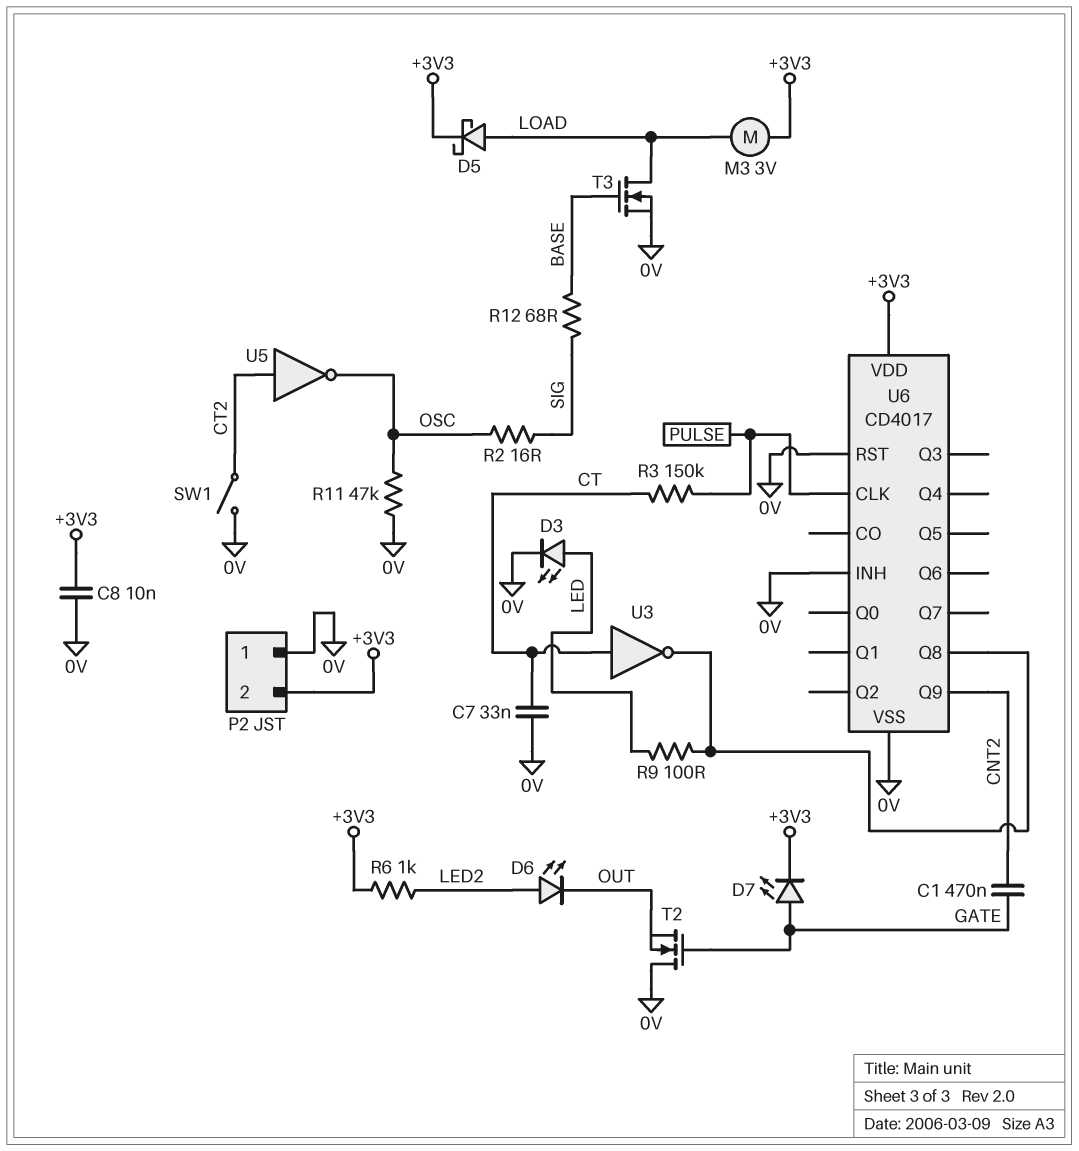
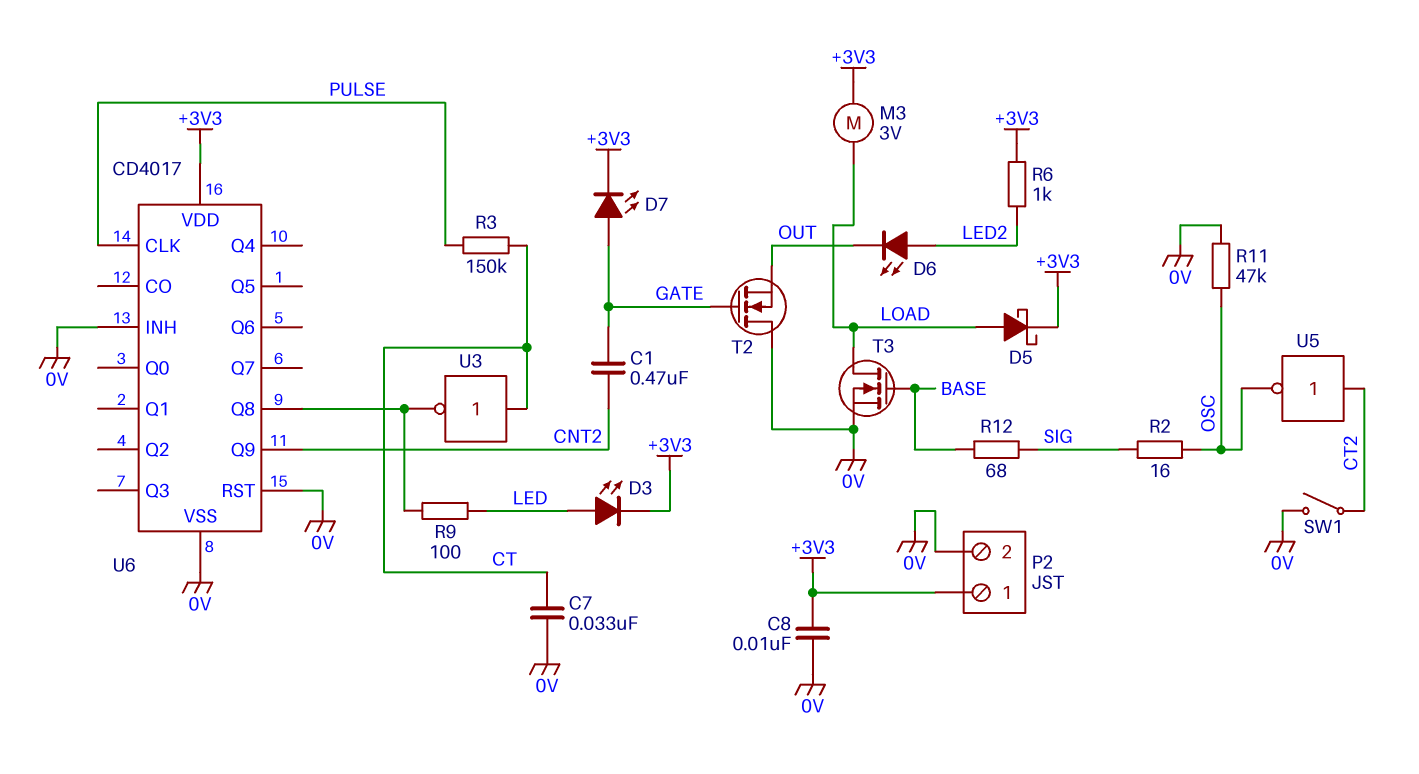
D3: LED (A LED, K 0V) -> LED (A LED, K +3V3)
P2 pin 1: 0V -> +3V3
P2 pin 2: +3V3 -> 0V

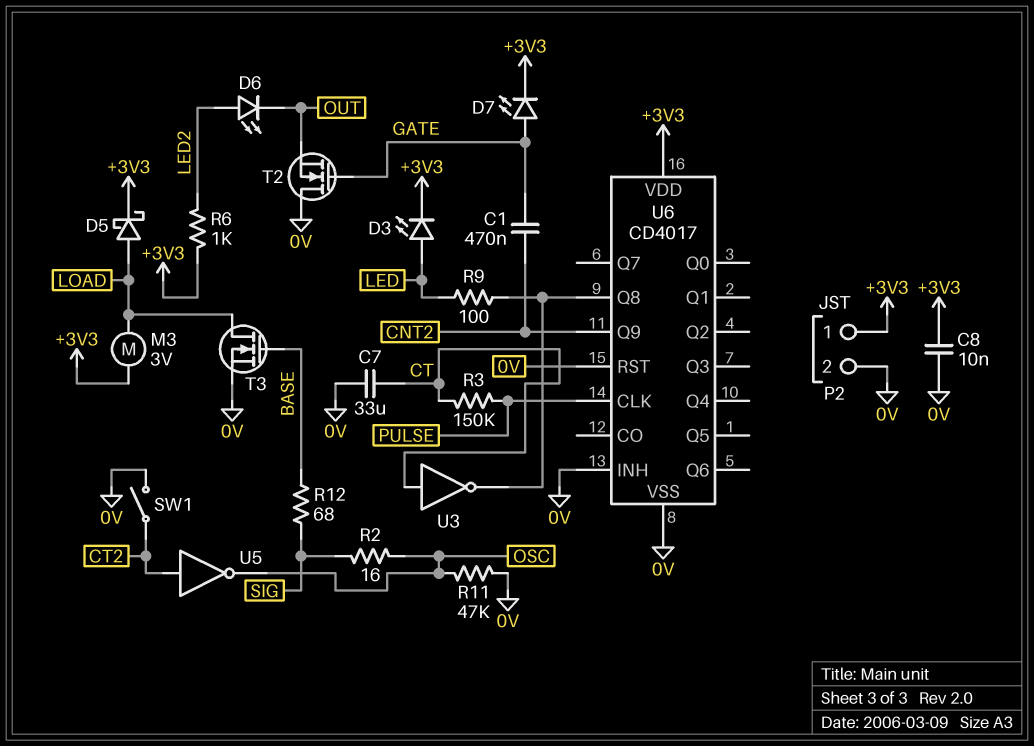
C7: 33nF (0V, CT) -> 33uF (0V, CT)

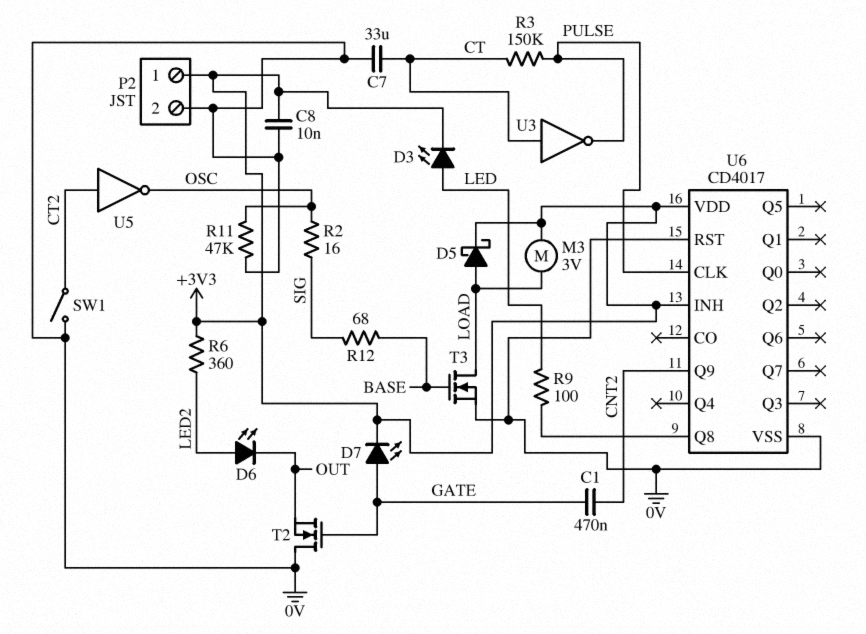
R6: 1k (+3V3, LED2) -> 360 (+3V3, LED2)
U3: NOT (in CT, out U6/Q8) -> NOT (in CT, out PULSE)
U6 pin INH: 0V -> +3V3

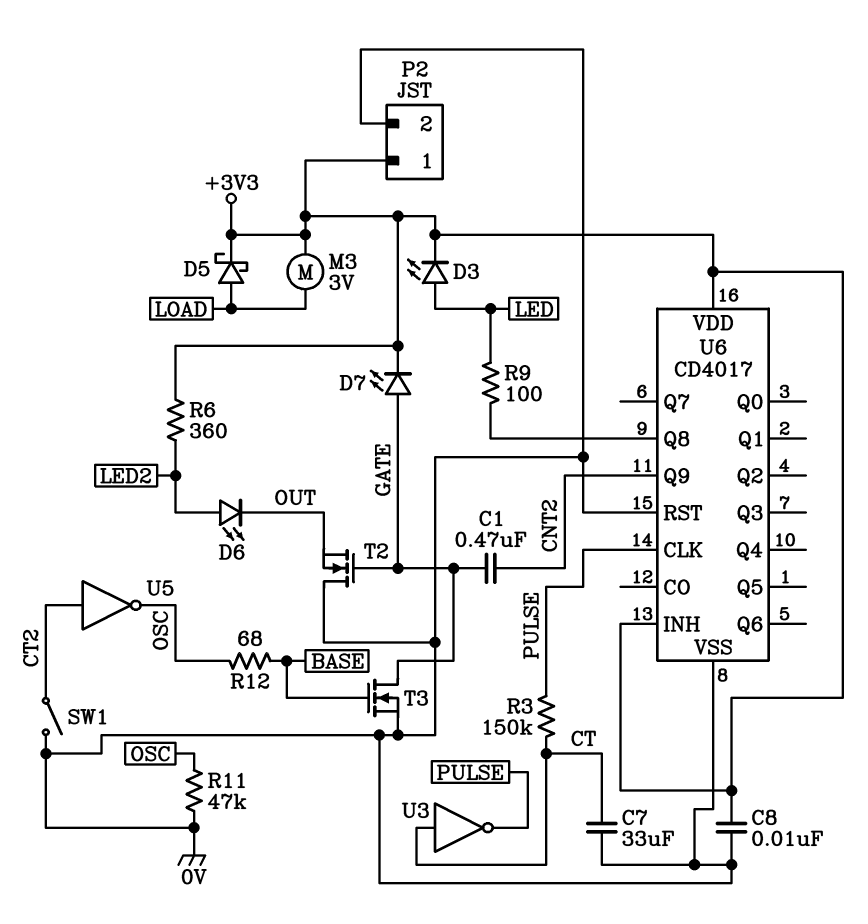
R2: 16 (OSC, SIG) -> none
R12: 68 (BASE, SIG) -> 68 (BASE, OSC)
T3: NMOS (G BASE, D LOAD, S 0V) -> NMOS (G BASE, D GATE, S 0V)

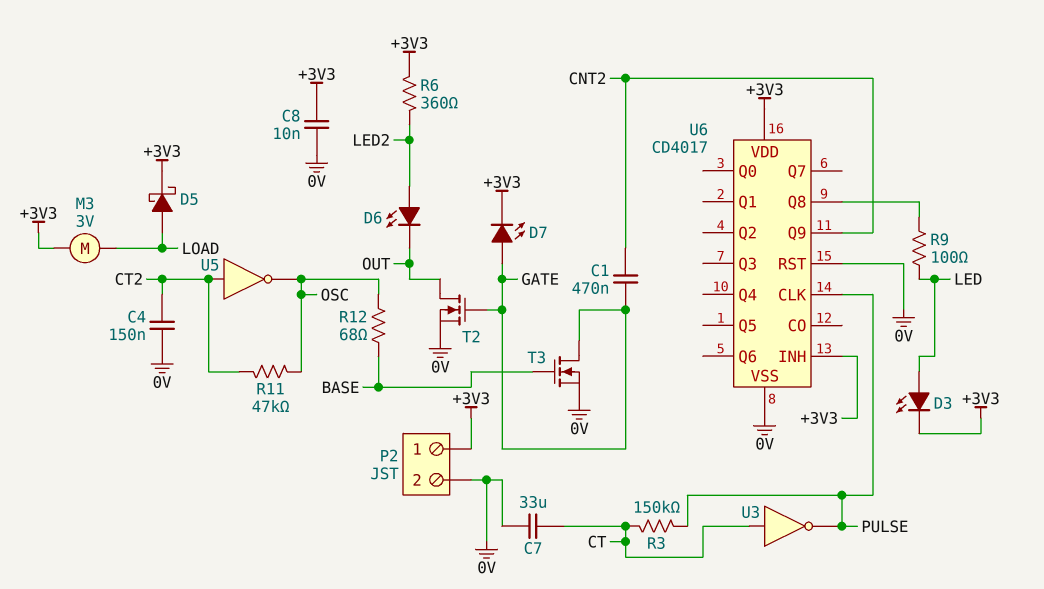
C4: none -> 150nF (0V, CT2)
R11: 47k (0V, OSC) -> 47k (CT2, OSC)
SW1: switch (0V, CT2) -> none
T2: NMOS (G GATE, D 0V, S OUT) -> NMOS (G GATE, D OUT, S 0V)

